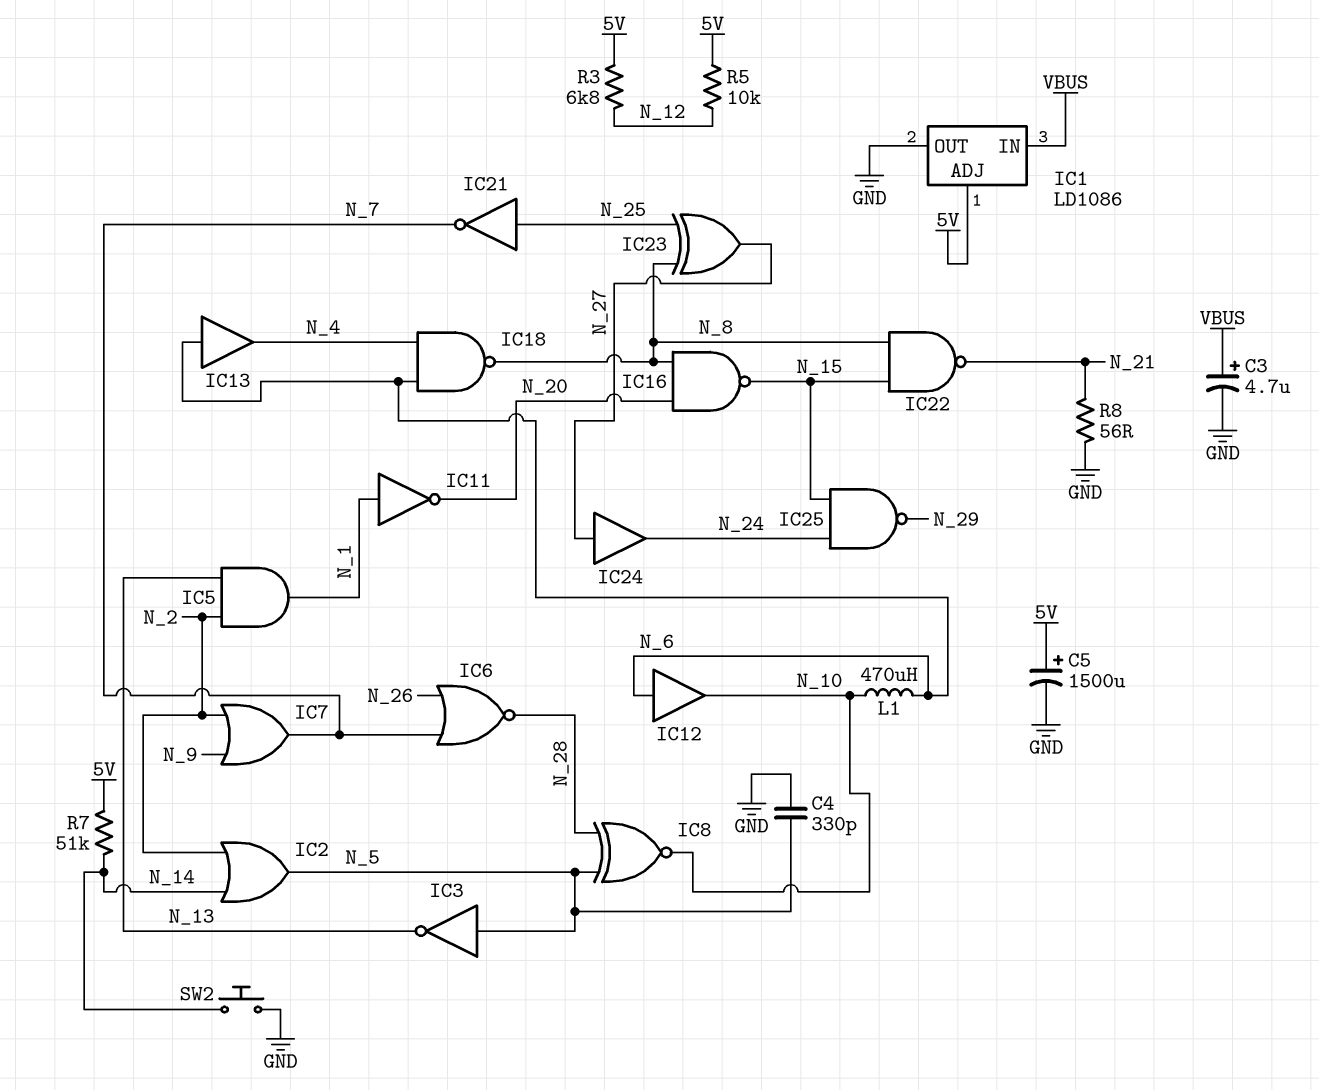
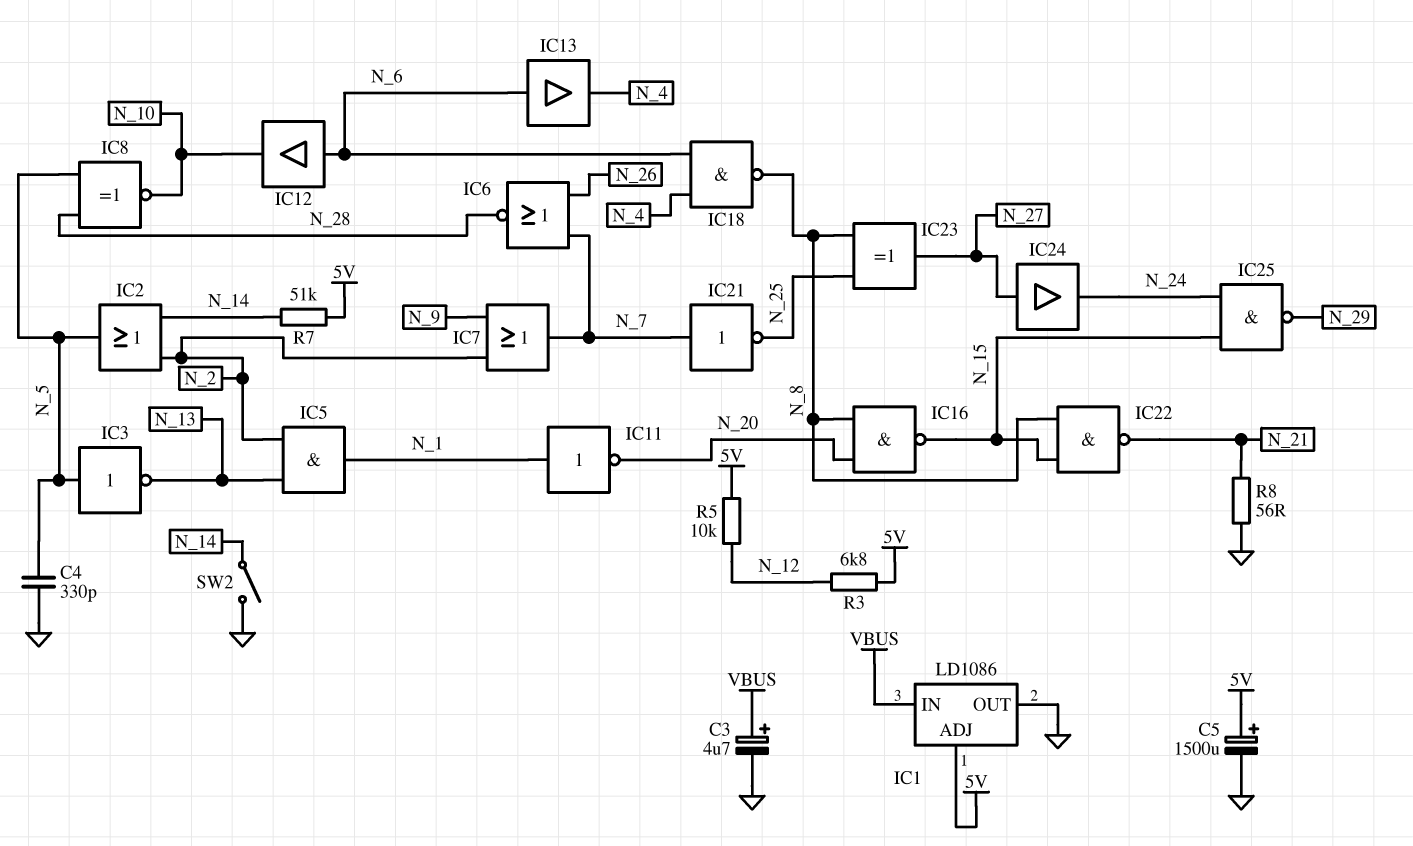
IC21: NOT (in N_25, out N_7) -> NOT (in N_7, out N_25)
L1: 470uH (N_6, N_10) -> none
SW2: button (GND, N_14) -> switch (GND, N_14)

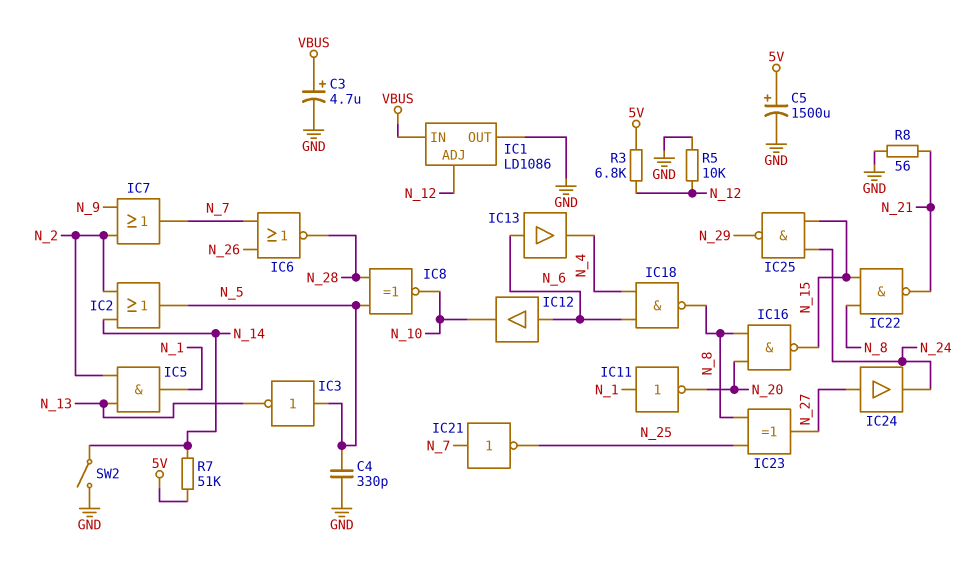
IC1 pin ADJ: 5V -> N_12
R5: 10k (5V, N_12) -> 10k (GND, N_12)

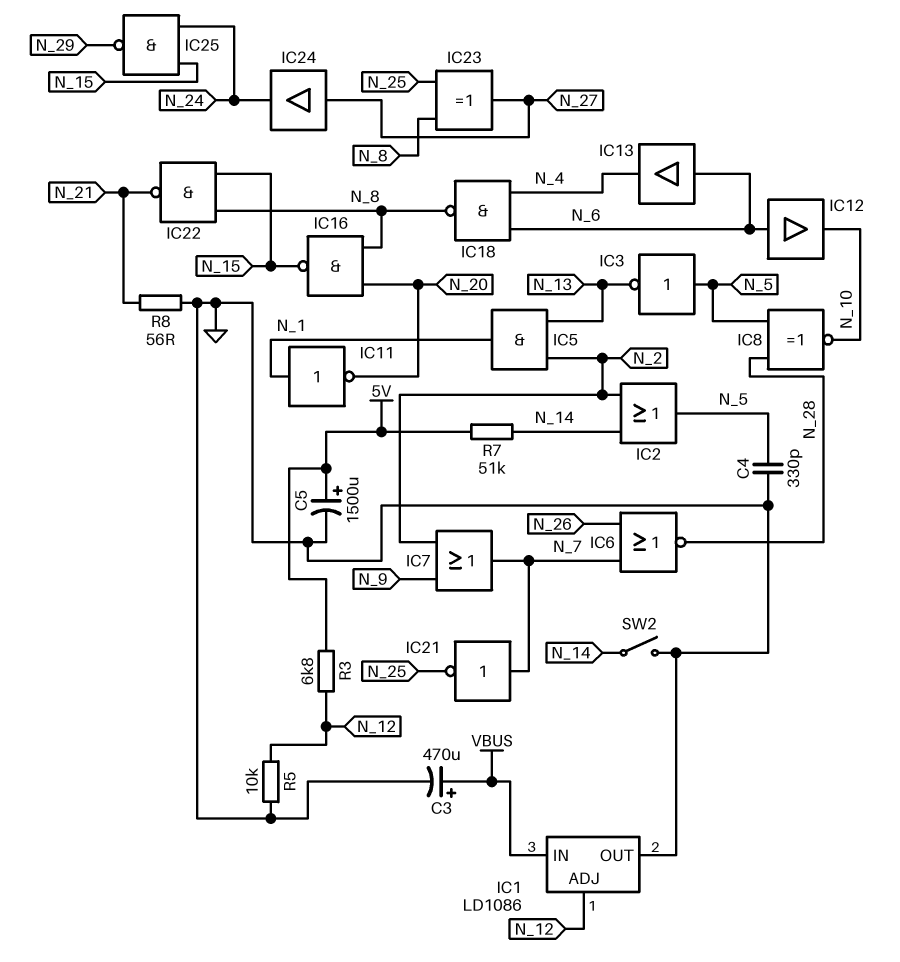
C3: 4.7uF (plus VBUS, minus GND) -> 470uF (plus VBUS, minus GND)

